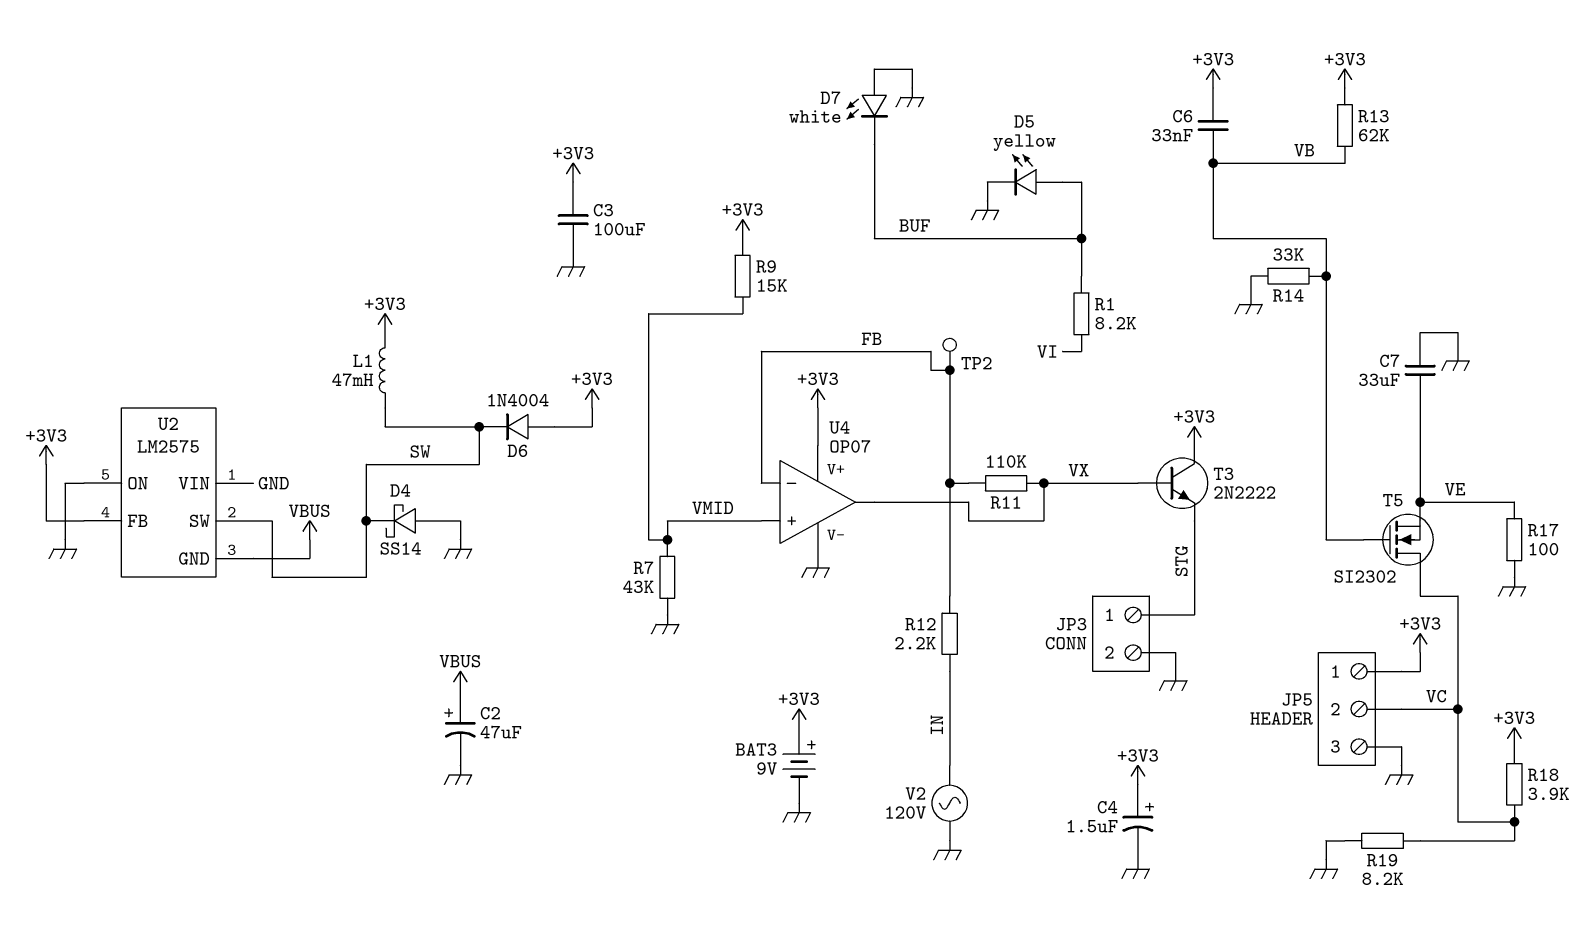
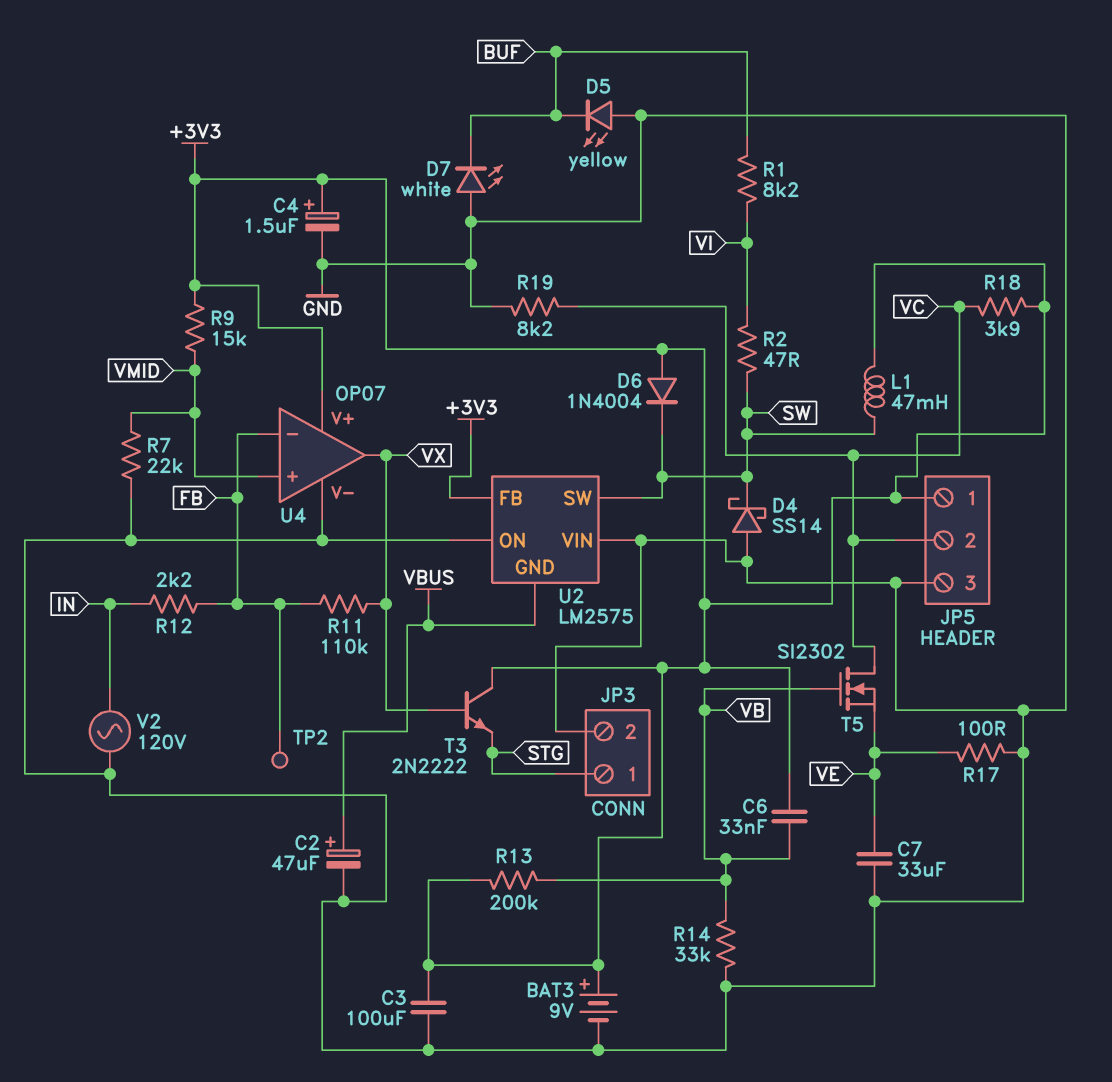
D5: LED yellow (A BUF, K GND) -> LED yellow (A GND, K BUF)
R2: none -> 47 (SW, VI)
R7: 43k (GND, VMID) -> 22k (GND, VMID)
R13: 62k (+3V3, VB) -> 200k (+3V3, VB)

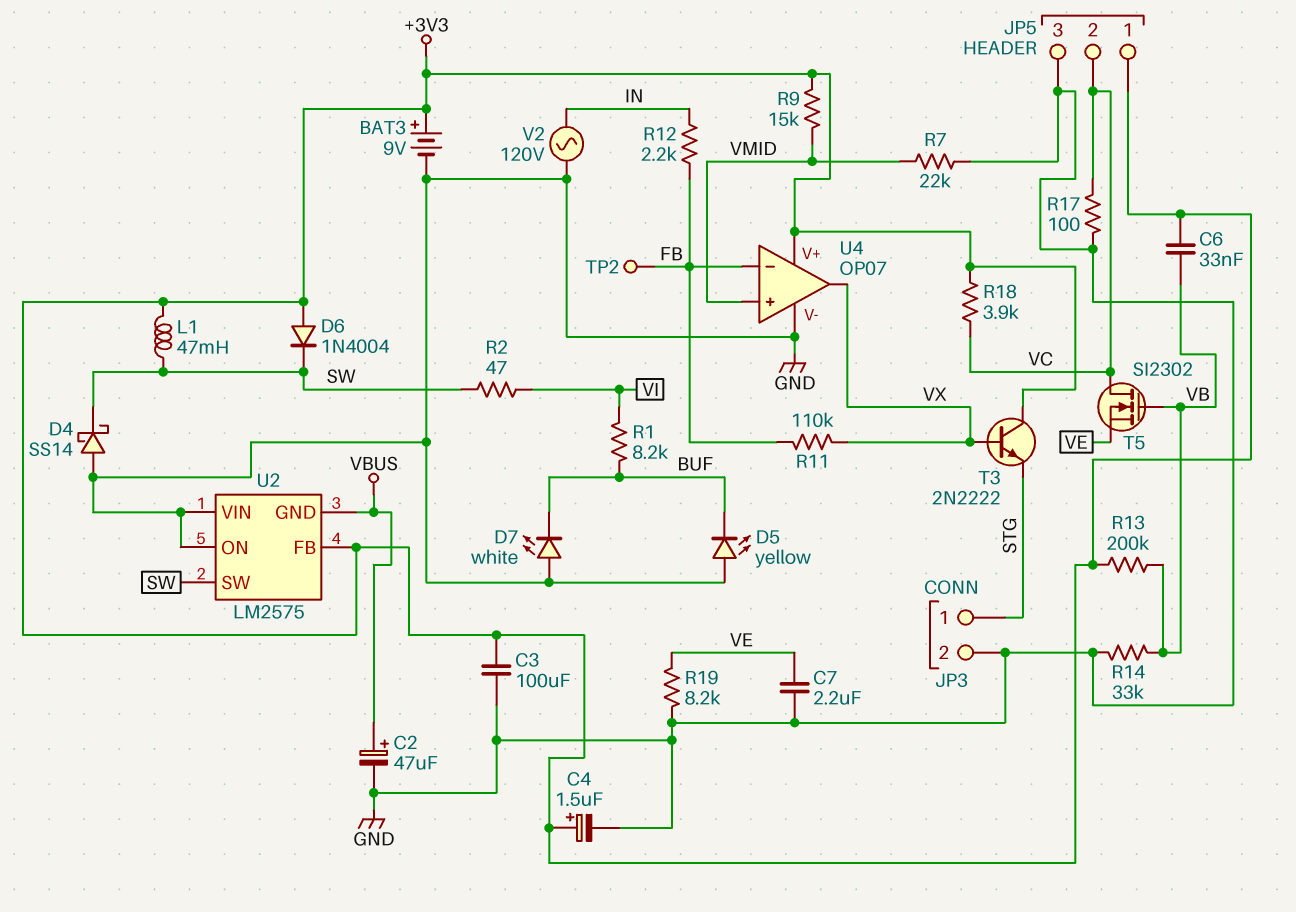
C7: 33uF (GND, VE) -> 2.2uF (GND, VE)
R17: 100 (GND, VE) -> 100 (GND, VC)
R19: 8.2k (GND, VC) -> 8.2k (GND, VE)

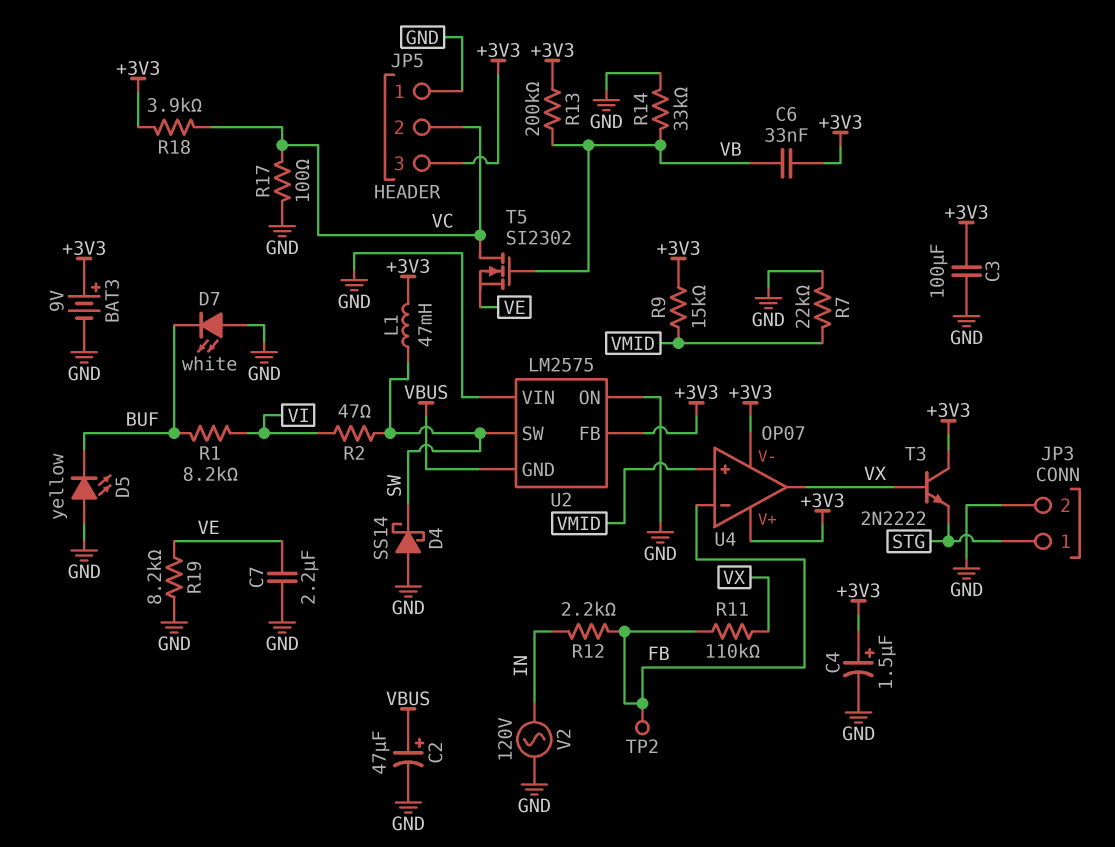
D6: diode 1N4004 (A +3V3, K SW) -> none
JP5 pin 1: +3V3 -> GND
JP5 pin 3: GND -> +3V3
U4 pin V-: GND -> +3V3

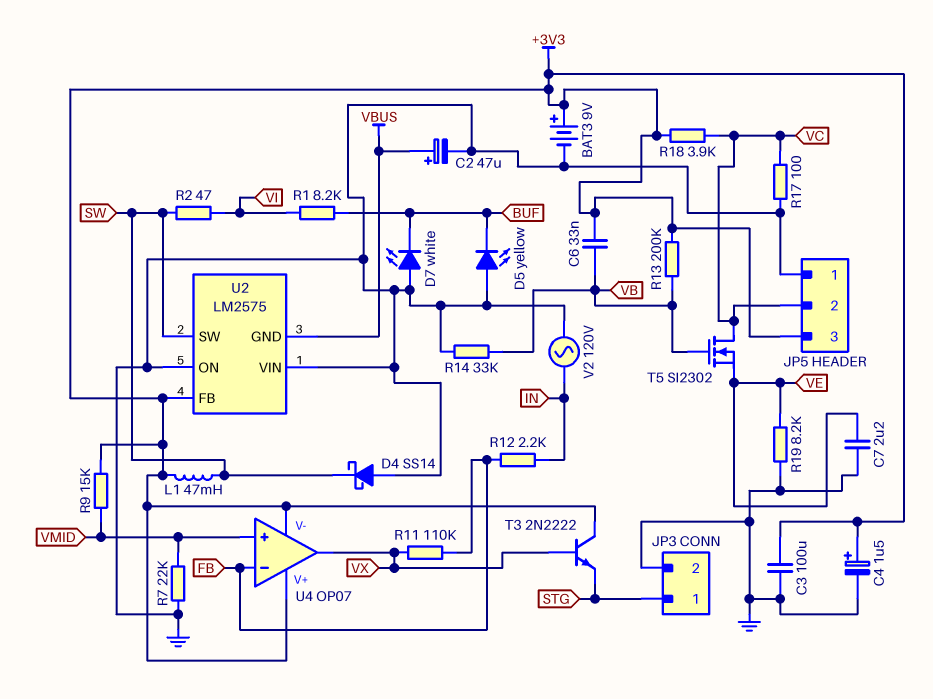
TP2: test point (FB) -> none

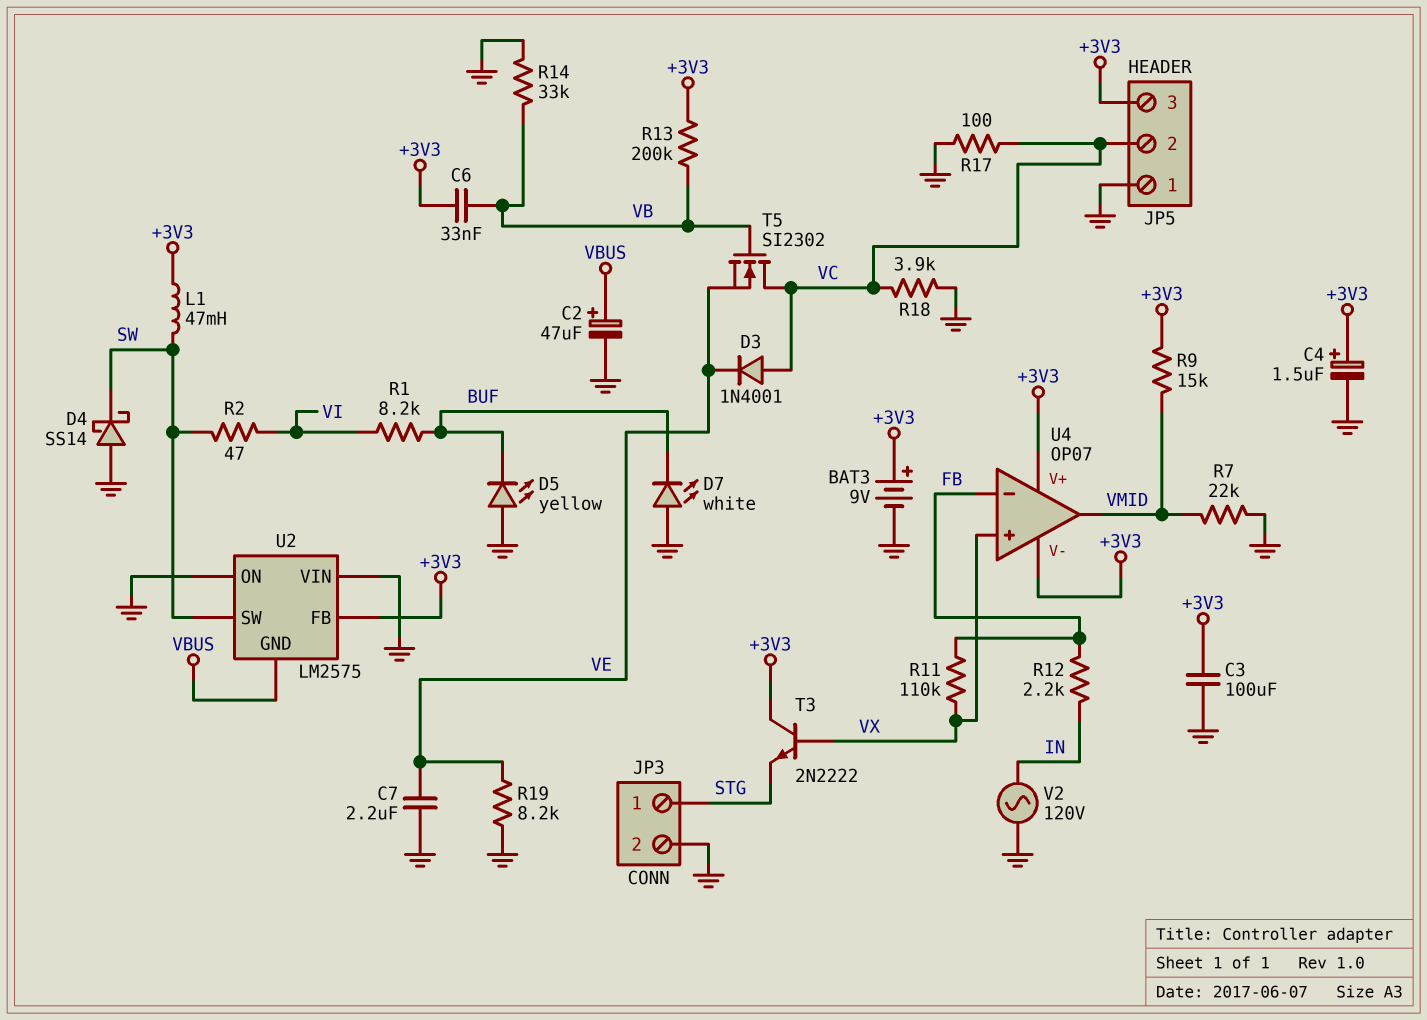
D3: none -> diode 1N4001 (A VC, K VE)
R18: 3.9k (+3V3, VC) -> 3.9k (GND, VC)
U4 pin in+: VMID -> VX
U4 pin out: VX -> VMID

